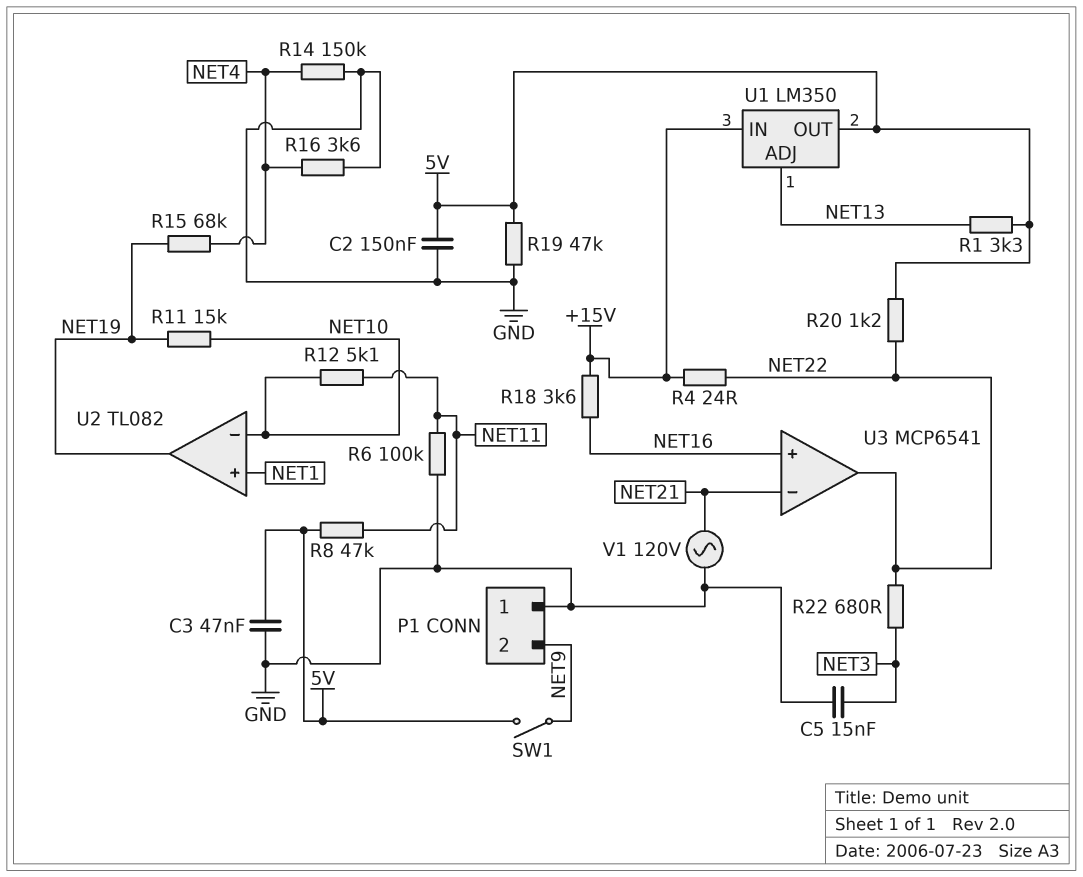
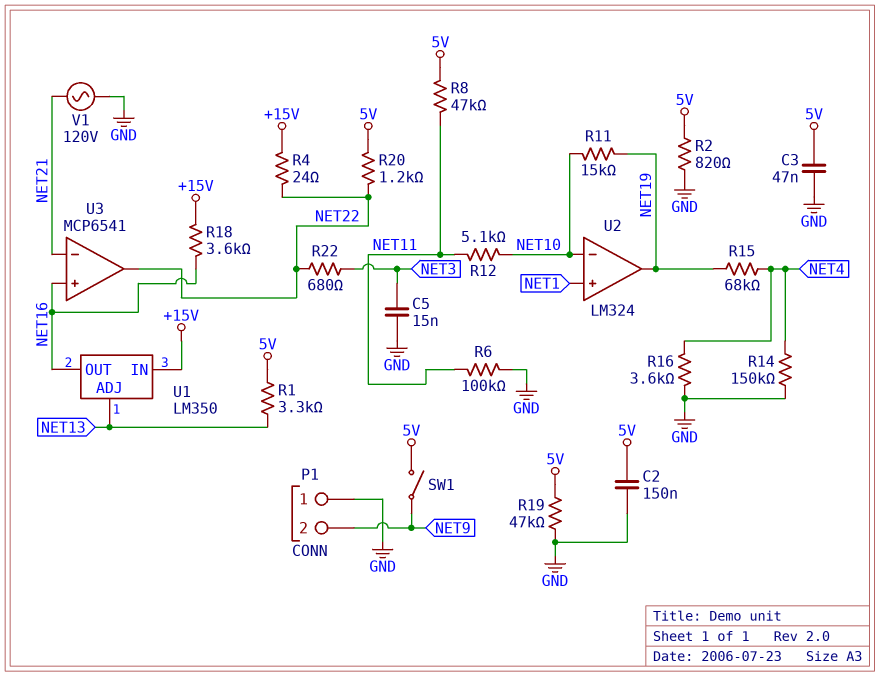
R2: none -> 820 (5V, GND)
U1 pin OUT: 5V -> NET16
U2: TL082 -> LM324

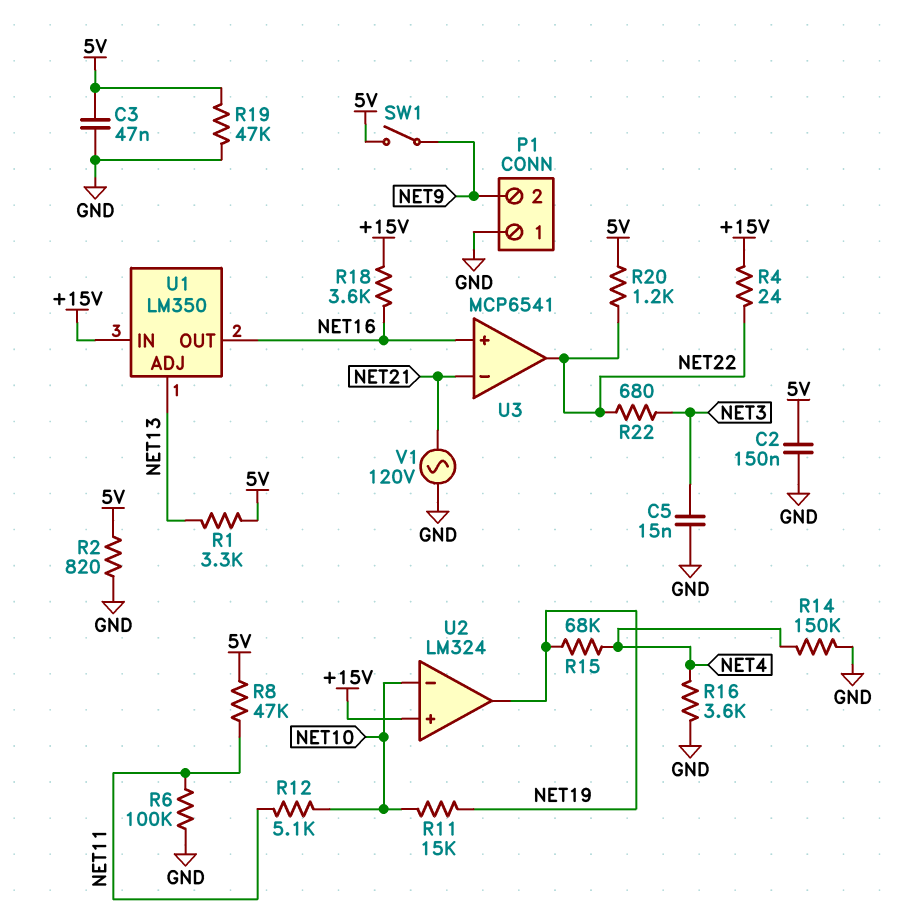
U2 pin in+: NET1 -> +15V

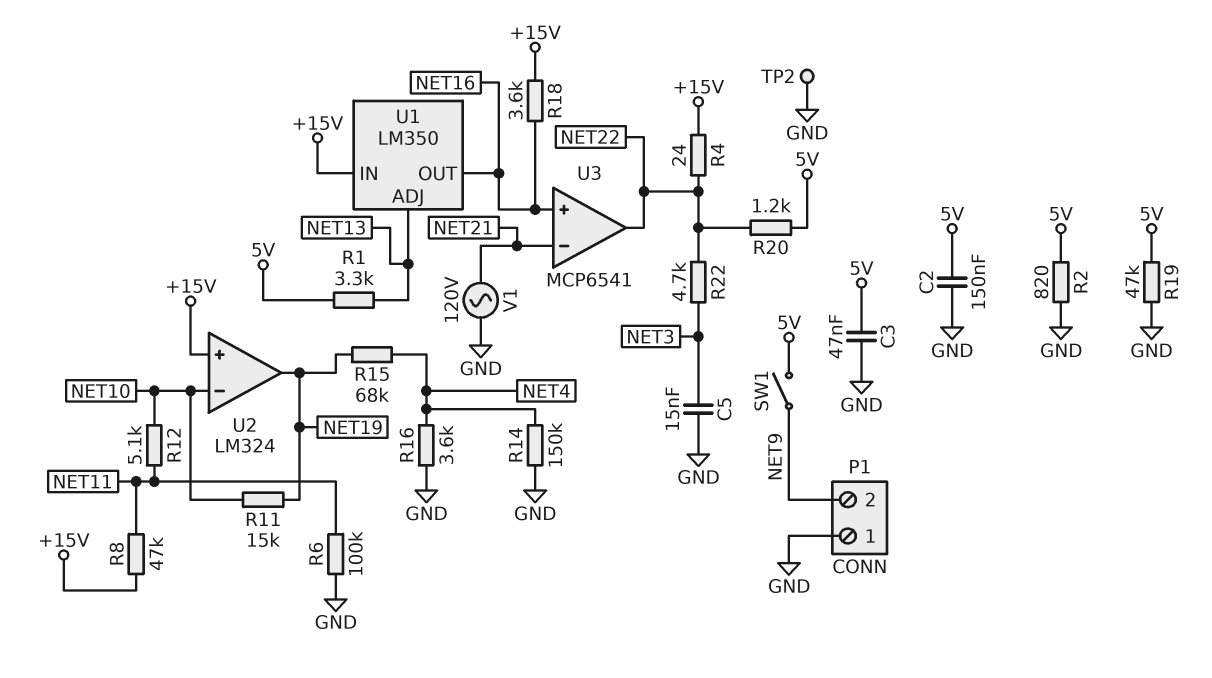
R8: 47k (5V, NET11) -> 47k (+15V, NET11)
R22: 680 (NET3, NET22) -> 4.7k (NET3, NET22)
TP2: none -> test point (GND)

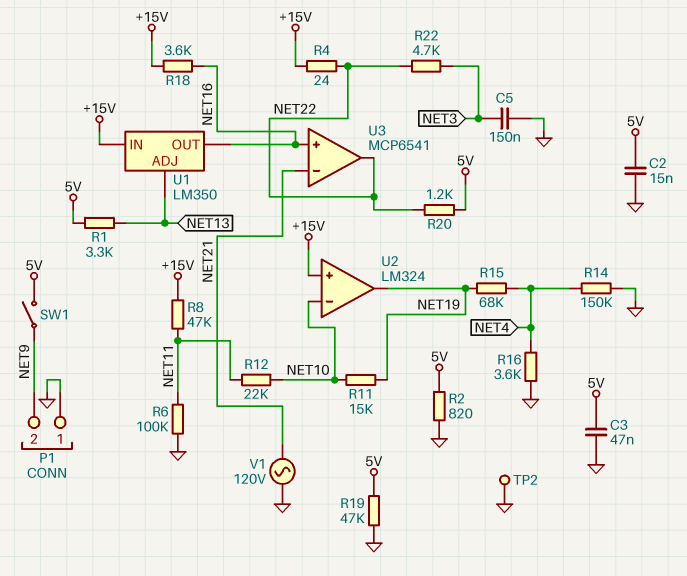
C2: 150nF (5V, GND) -> 15nF (5V, GND)
C5: 15nF (GND, NET3) -> 150nF (GND, NET3)
R12: 5.1k (NET10, NET11) -> 22k (NET10, NET11)

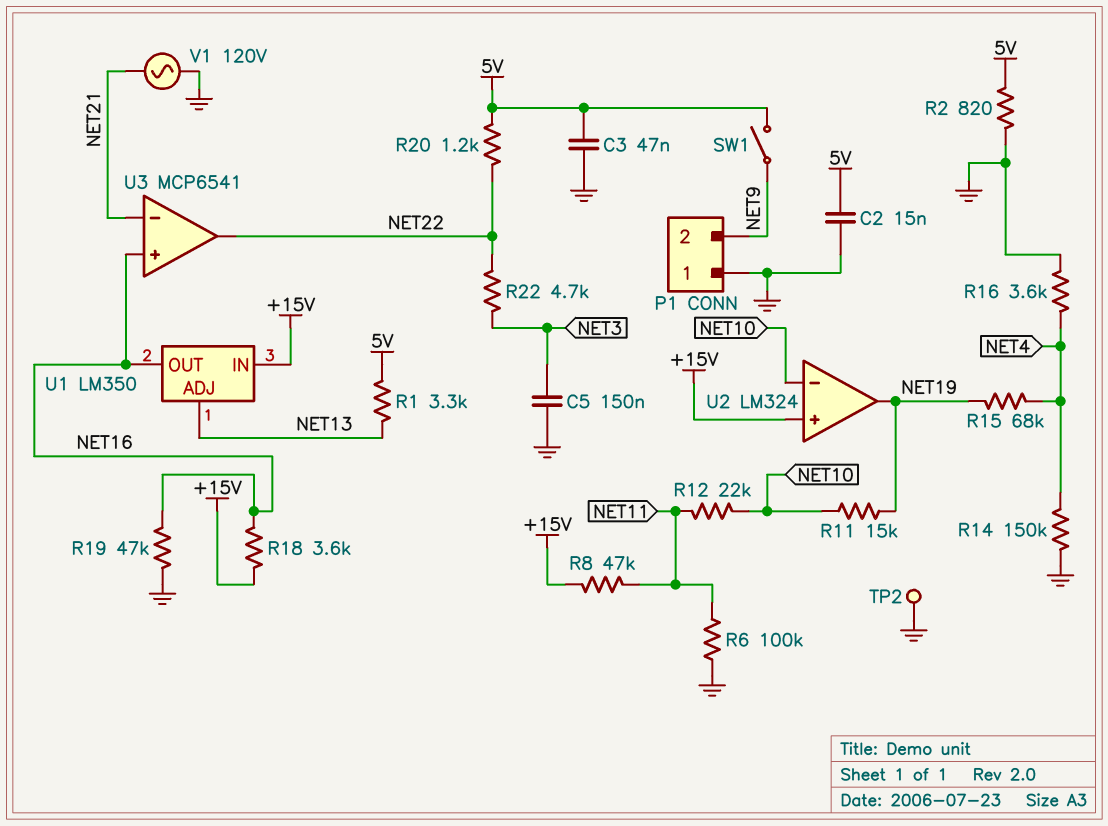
R4: 24 (+15V, NET22) -> none
R19: 47k (5V, GND) -> 47k (GND, NET16)

